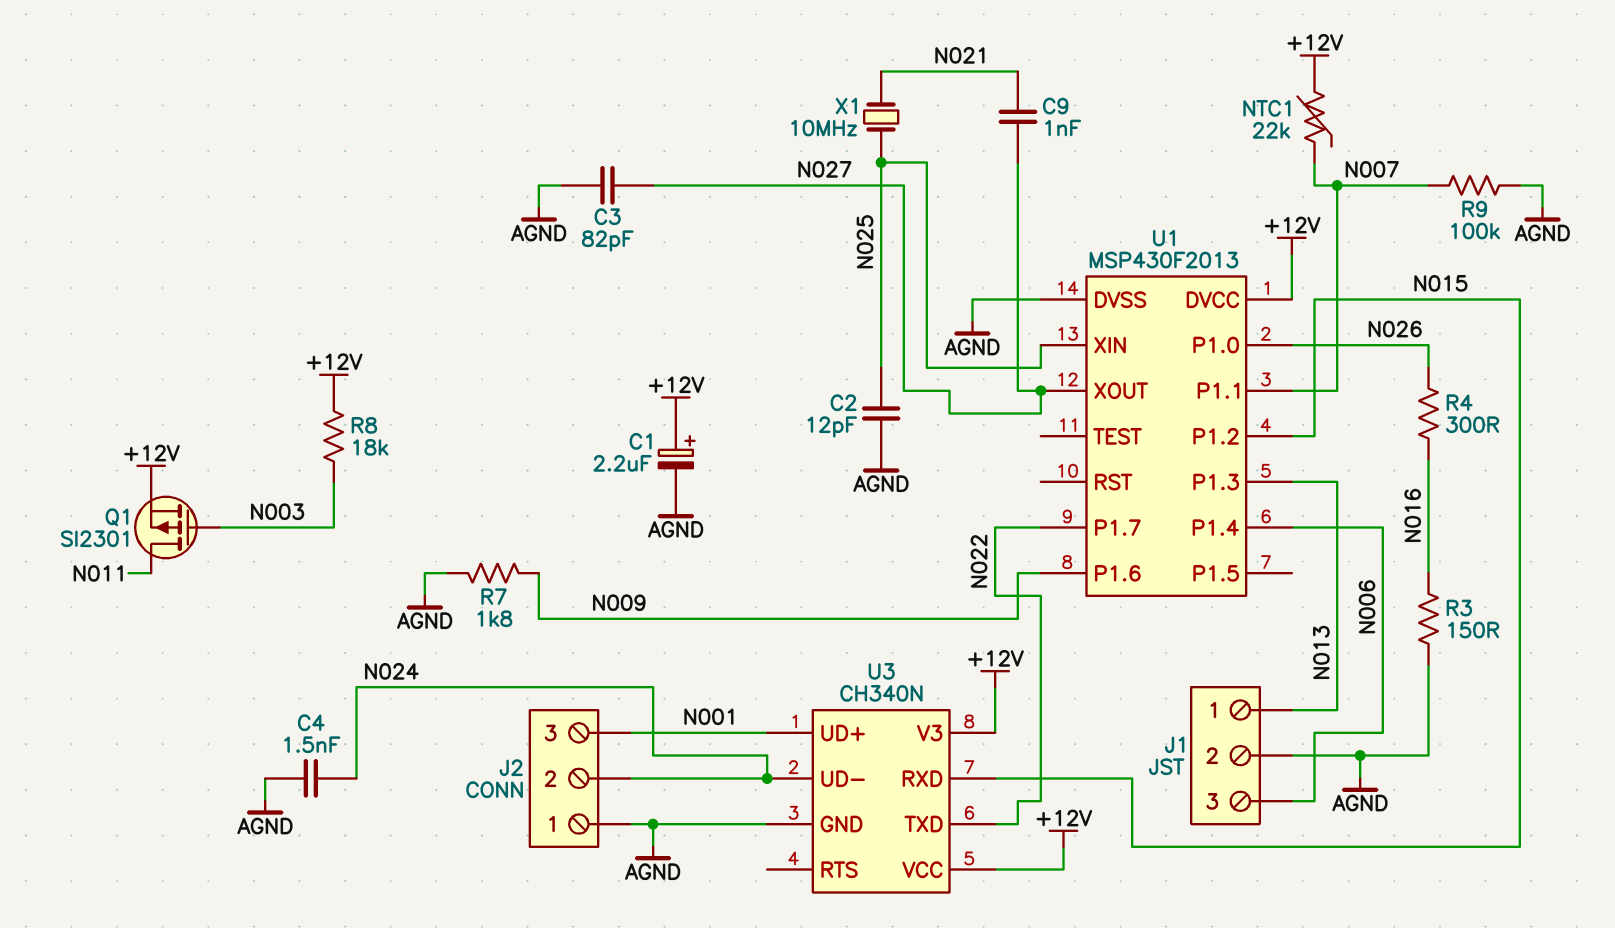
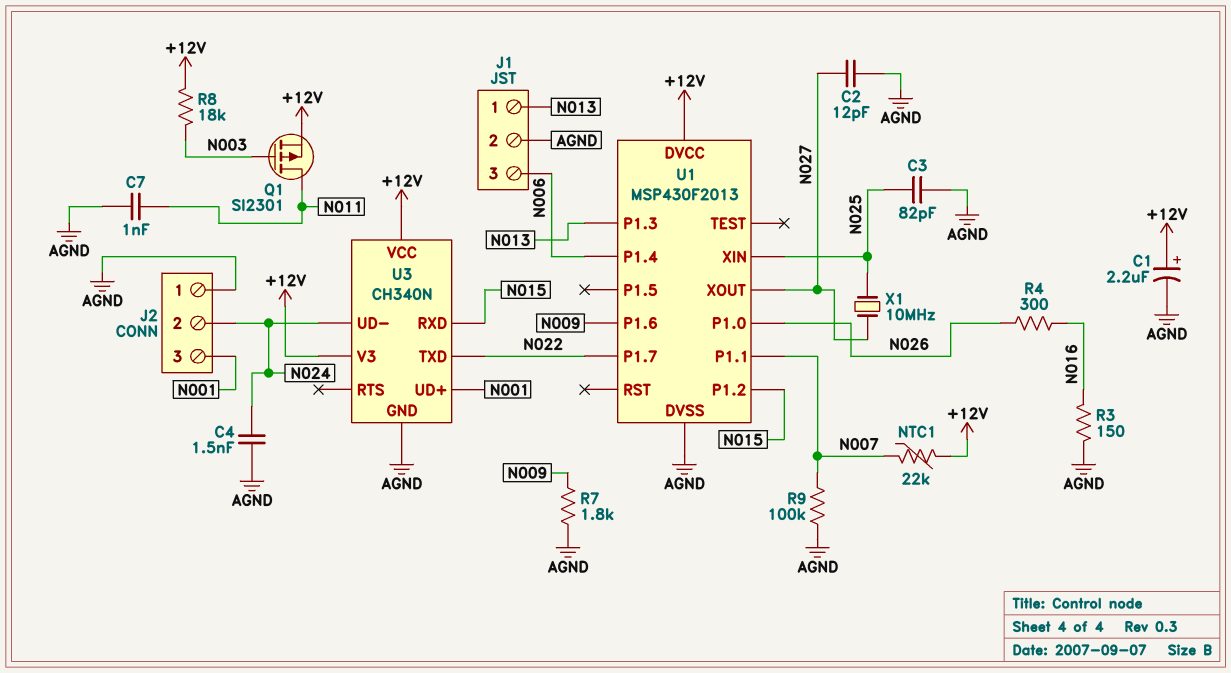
C2: 12pF (AGND, N025) -> 12pF (AGND, N027)
C3: 82pF (AGND, N027) -> 82pF (AGND, N025)
C7: none -> 1nF (AGND, N011)
C9: 1nF (N021, N027) -> none
X1: 10MHz (N021, N025) -> 10MHz (N025, N027)

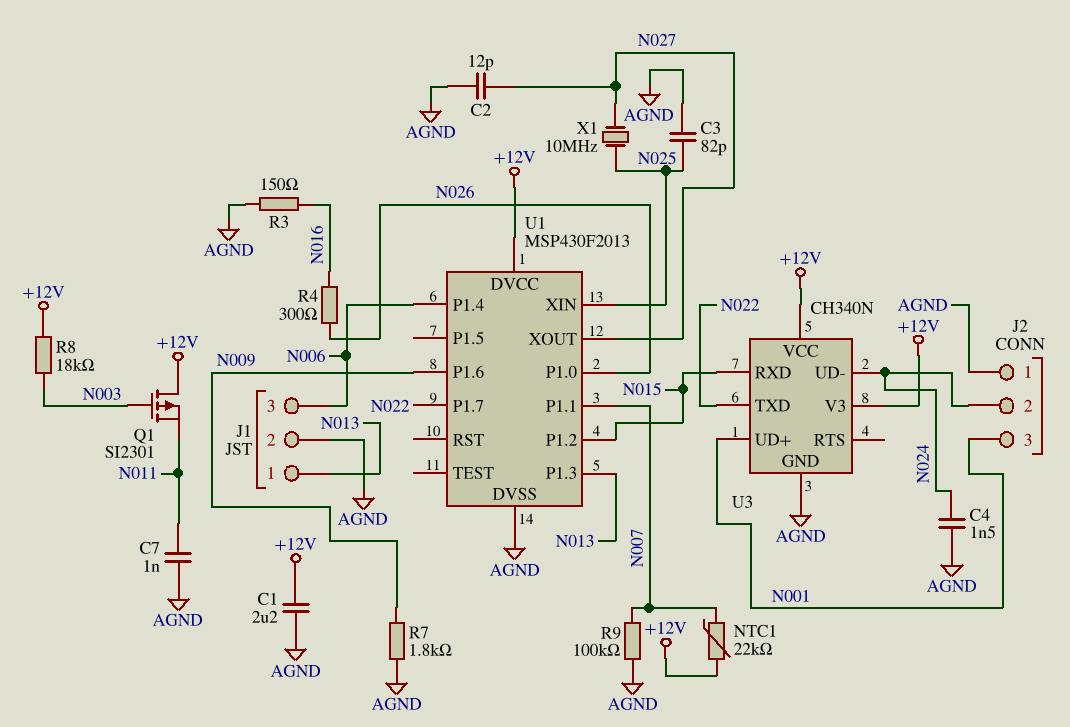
C1: 2.2uF (plus +12V, minus AGND) -> 2.2uF (+12V, AGND)
Q1: PMOS SI2301 (G N003, D N011, S +12V) -> PMOS SI2301 (G N003, D +12V, S N011)

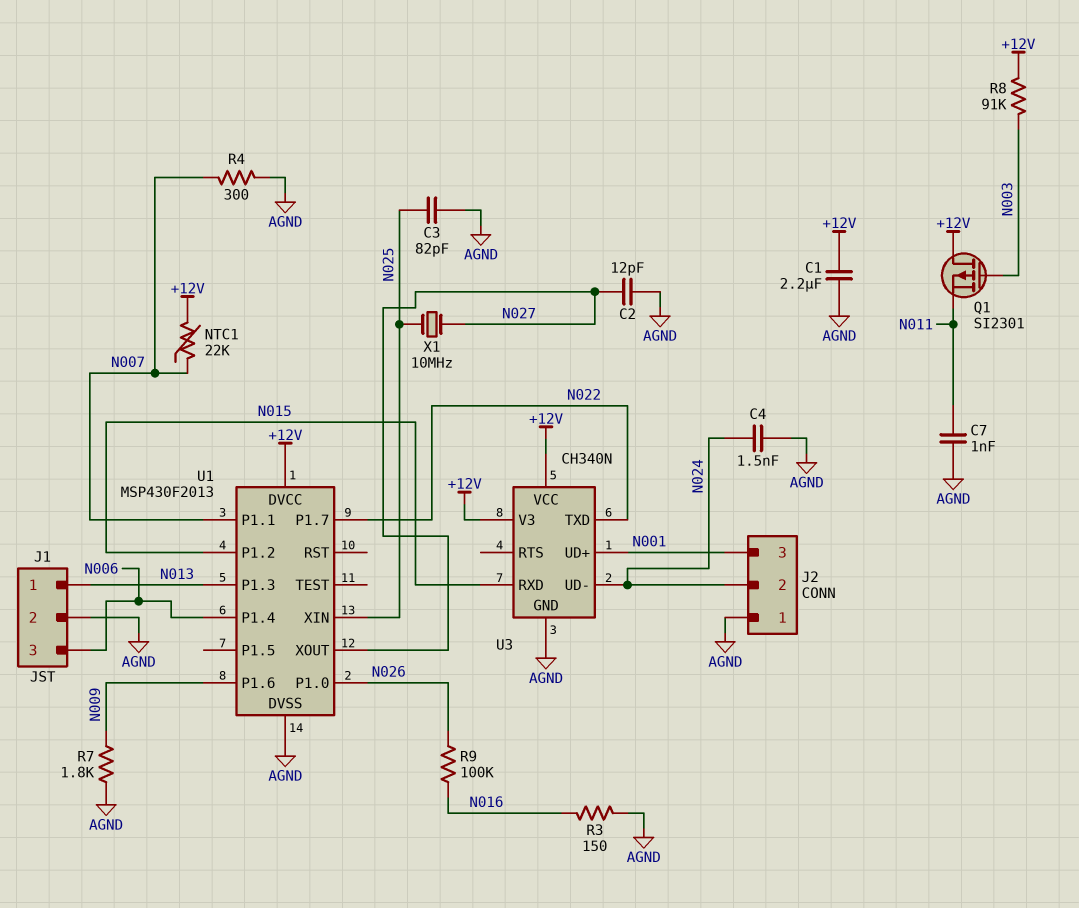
R4: 300 (N016, N026) -> 300 (AGND, N007)
R8: 18k (+12V, N003) -> 91k (+12V, N003)
R9: 100k (AGND, N007) -> 100k (N016, N026)

